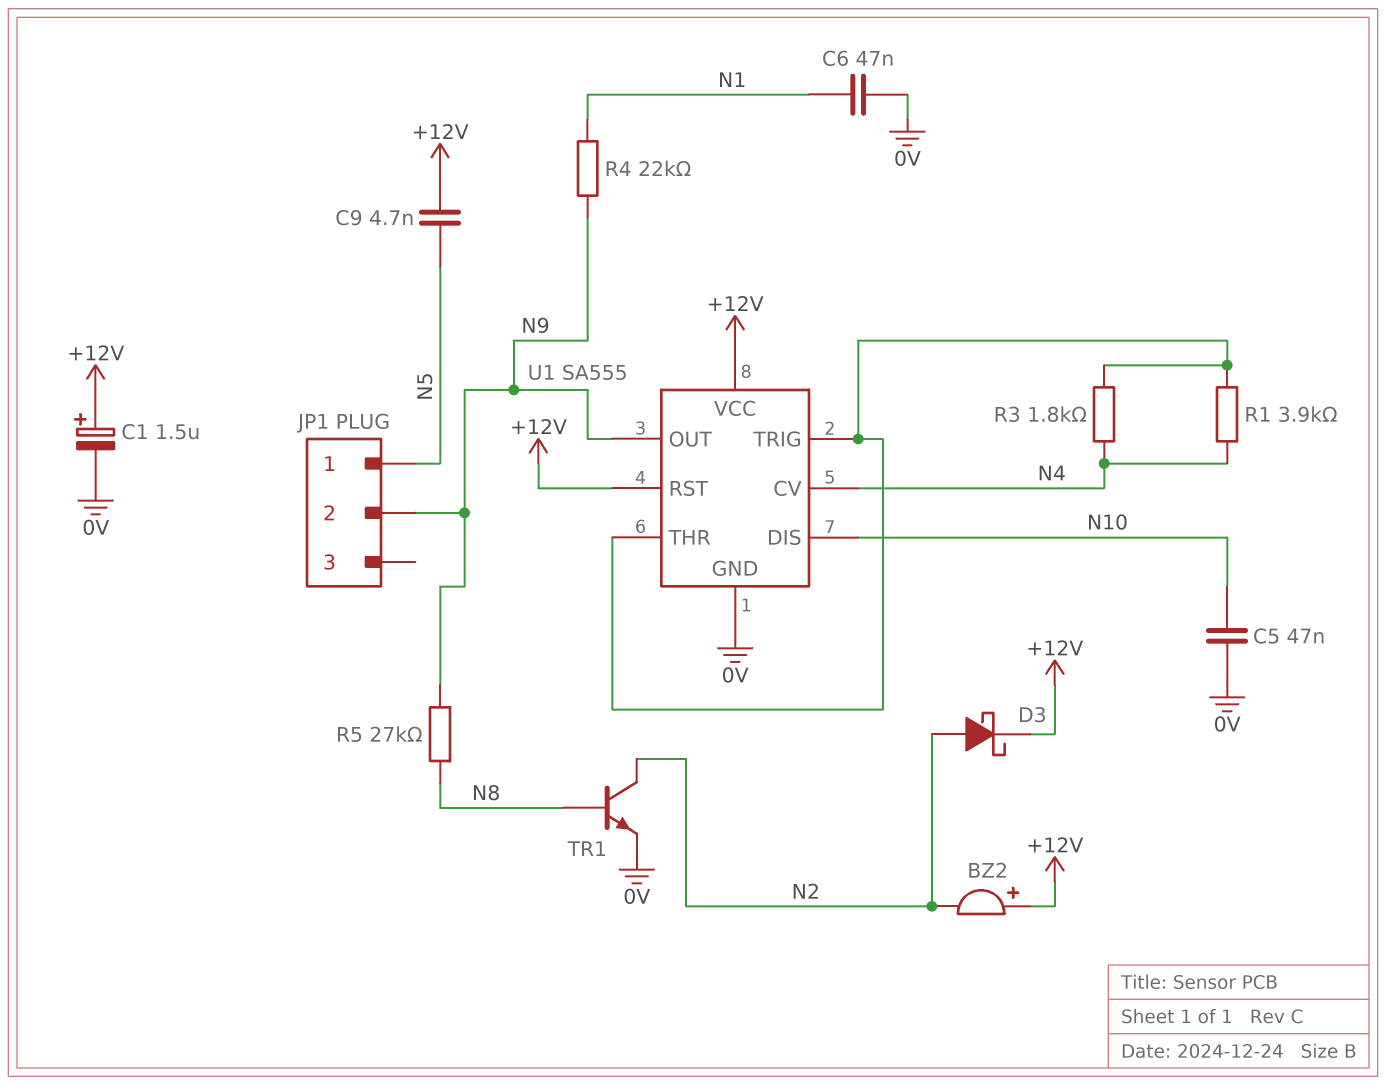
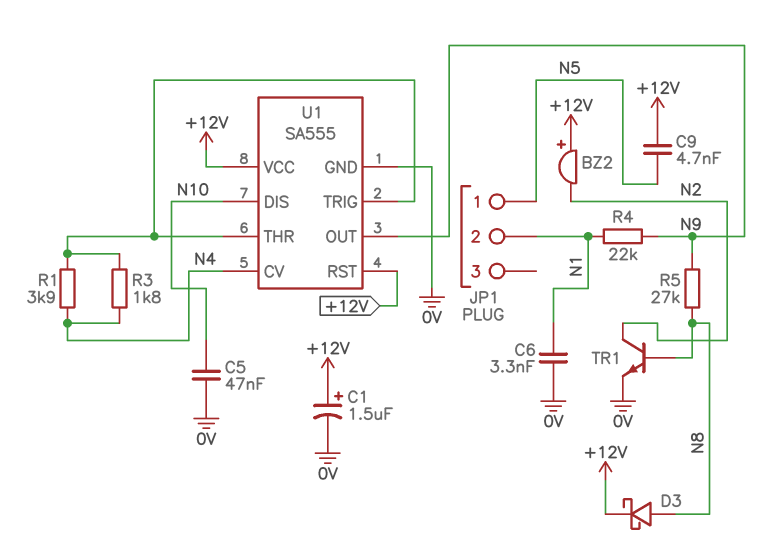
C6: 47nF (0V, N1) -> 3.3nF (0V, N1)
D3: schottky (A N2, K +12V) -> schottky (A N8, K +12V)
JP1 pin 2: N9 -> N1

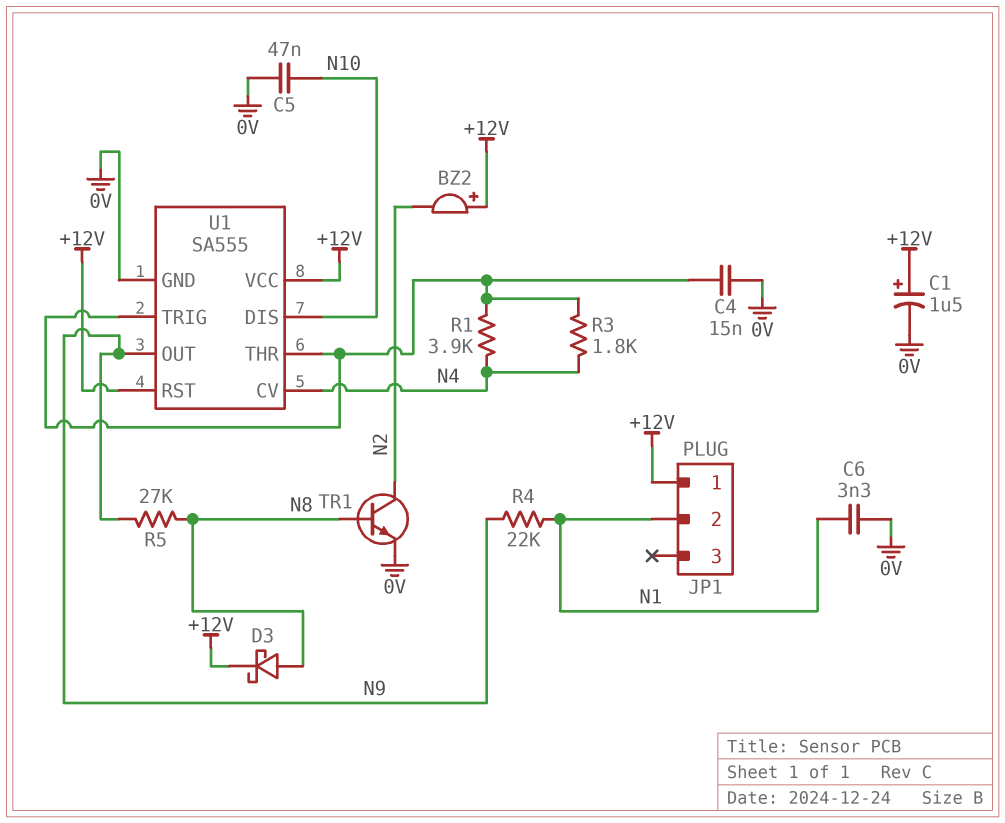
C4: none -> 15nF (0V, U1/THR)
C9: 4.7nF (+12V, N5) -> none
JP1 pin 1: N5 -> +12V

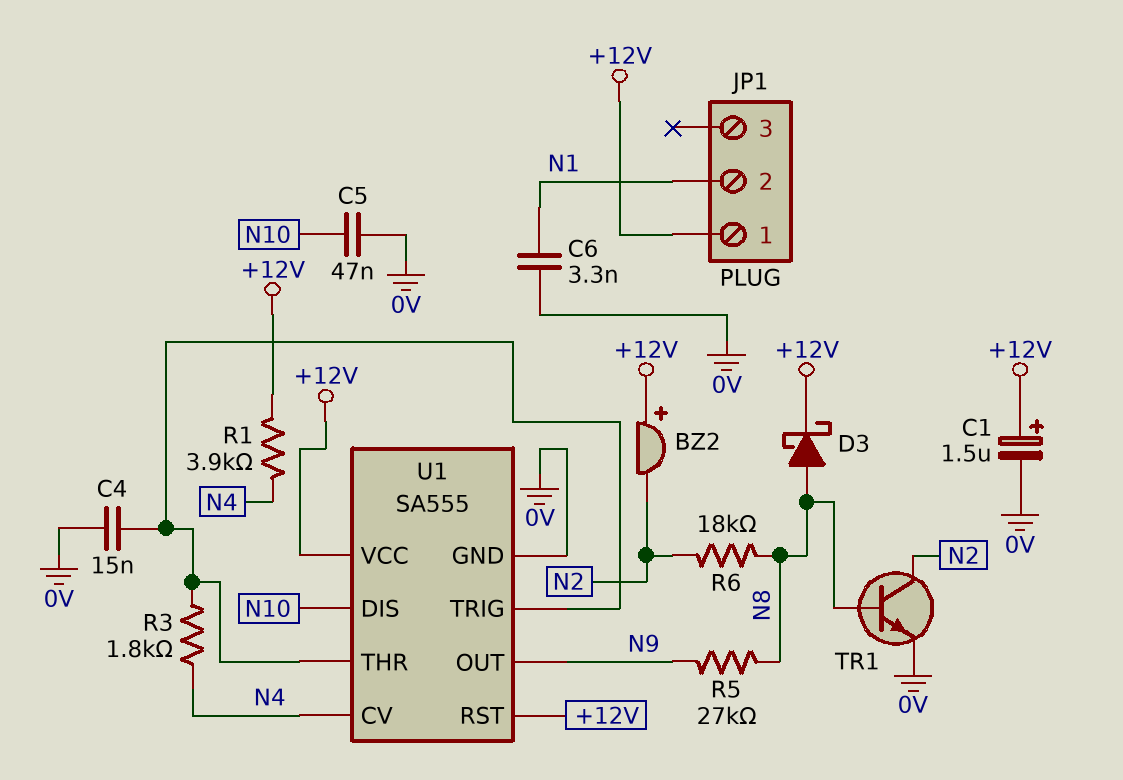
R1: 3.9k (N4, U1/THR) -> 3.9k (+12V, N4)
R4: 22k (N1, N9) -> none
R6: none -> 18k (N2, N8)

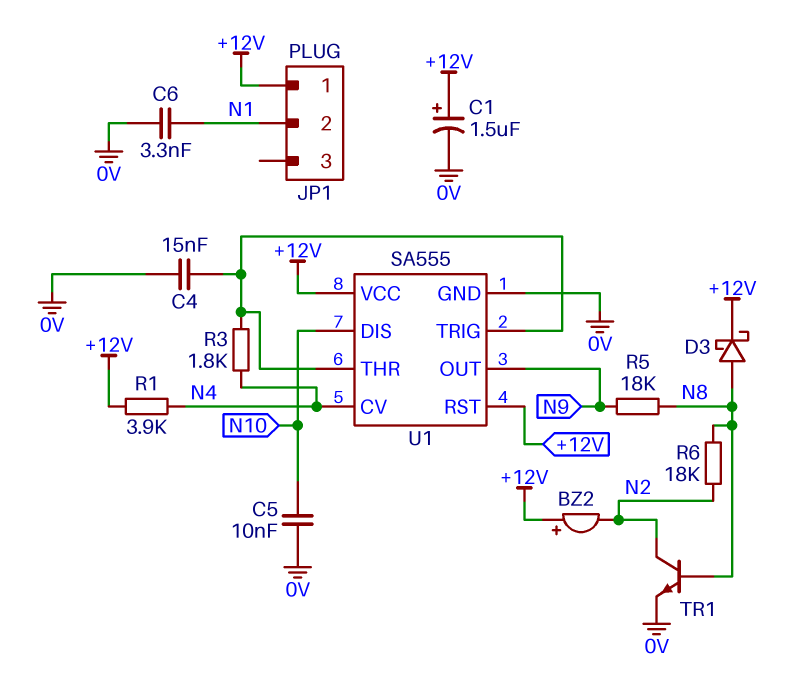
C5: 47nF (0V, N10) -> 10nF (0V, N10)
R5: 27k (N8, N9) -> 18k (N8, N9)

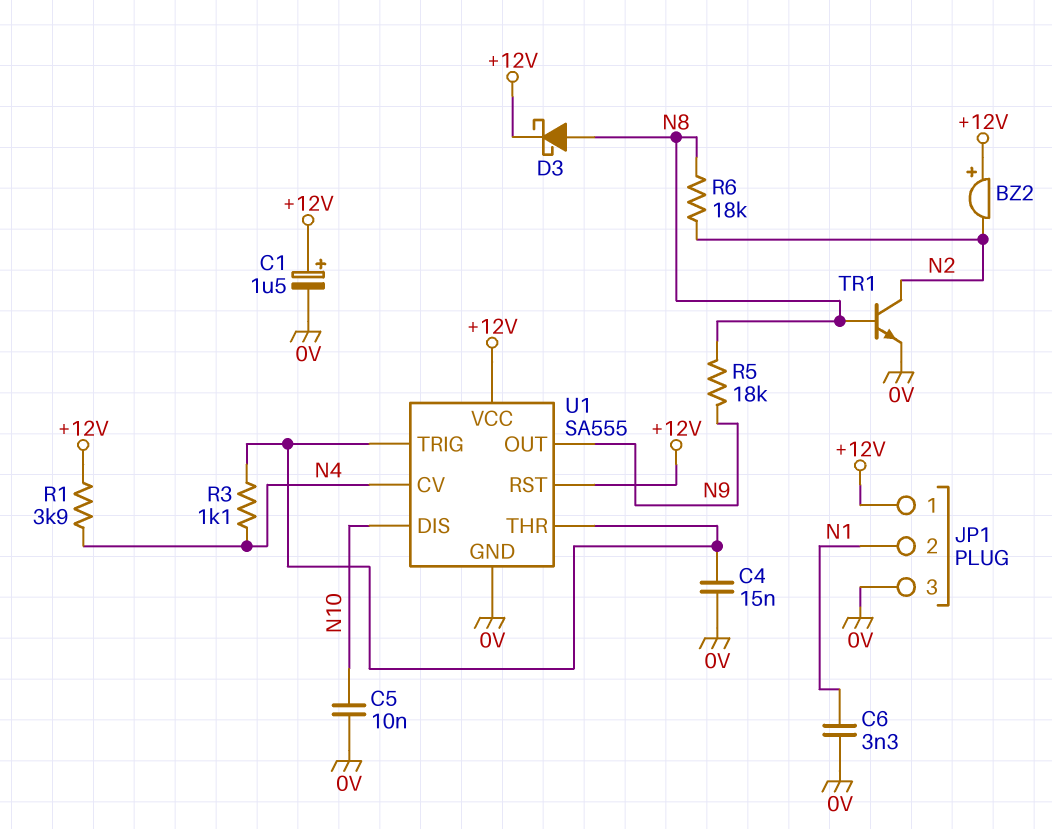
JP1 pin 3: none -> 0V
R3: 1.8k (N4, U1/THR) -> 1.1k (N4, U1/THR)

